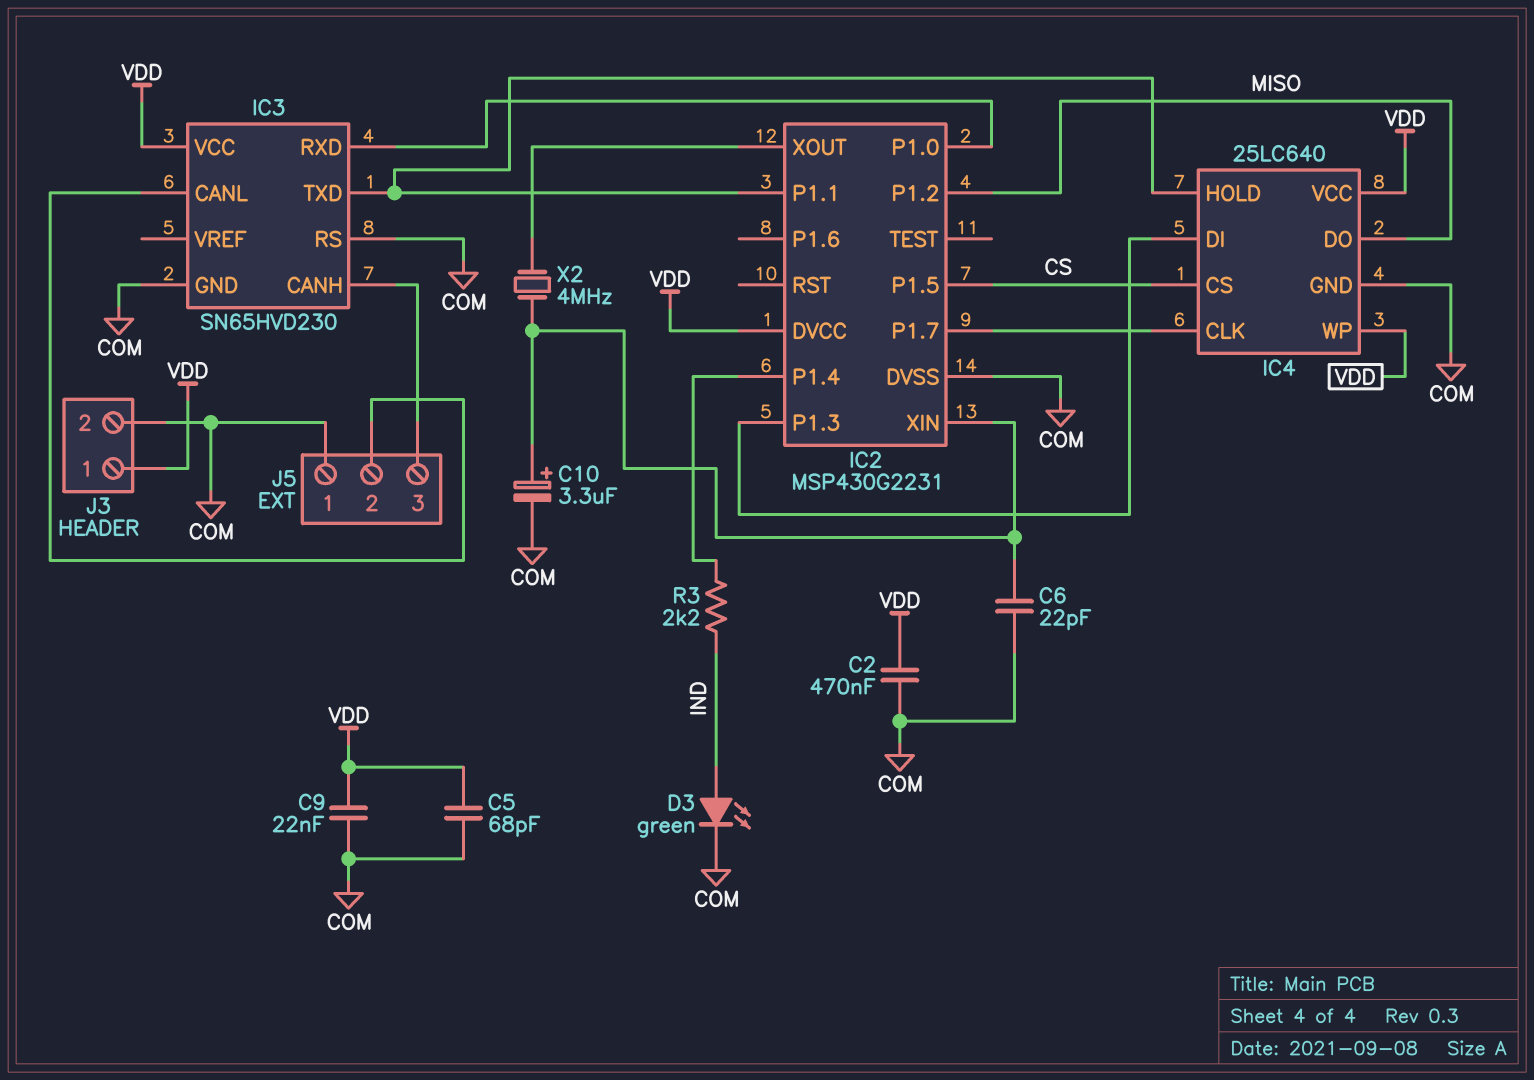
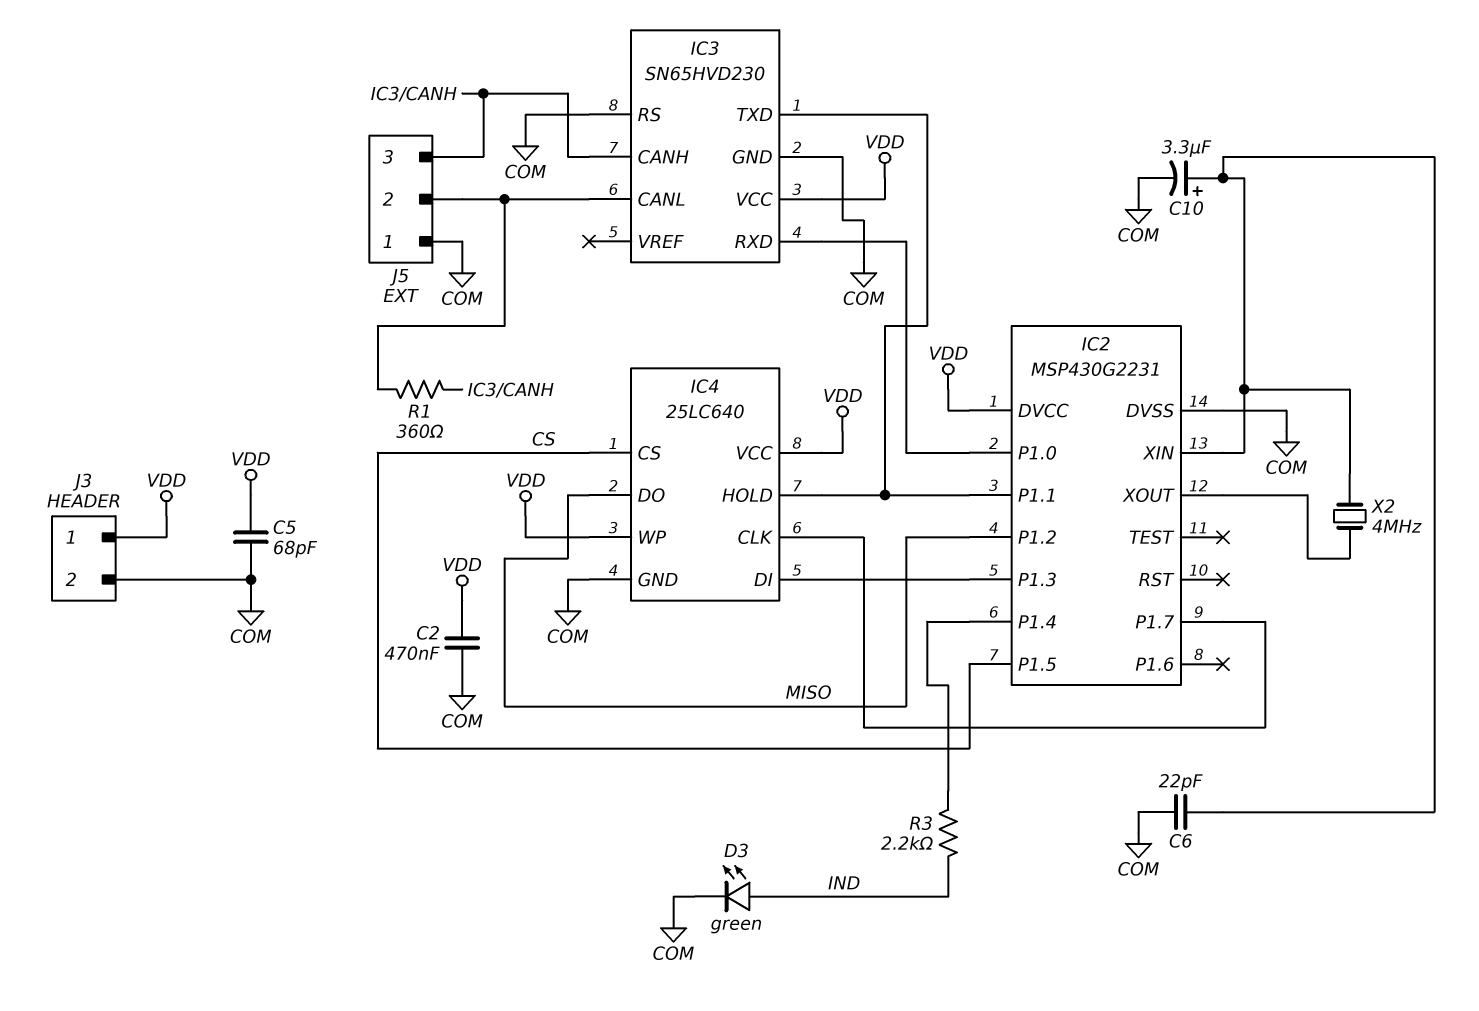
C9: 22nF (COM, VDD) -> none
R1: none -> 360 (IC3/CANH, IC3/CANL)

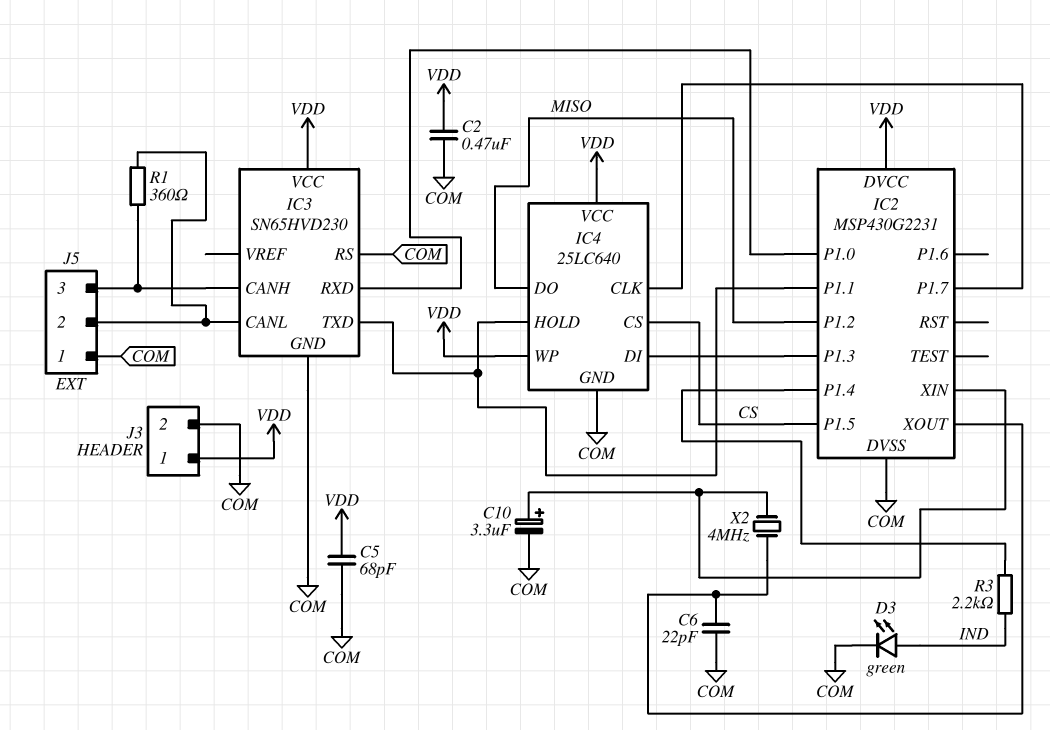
C6: 22pF (COM, IC2/XIN) -> 22pF (COM, IC2/XOUT)

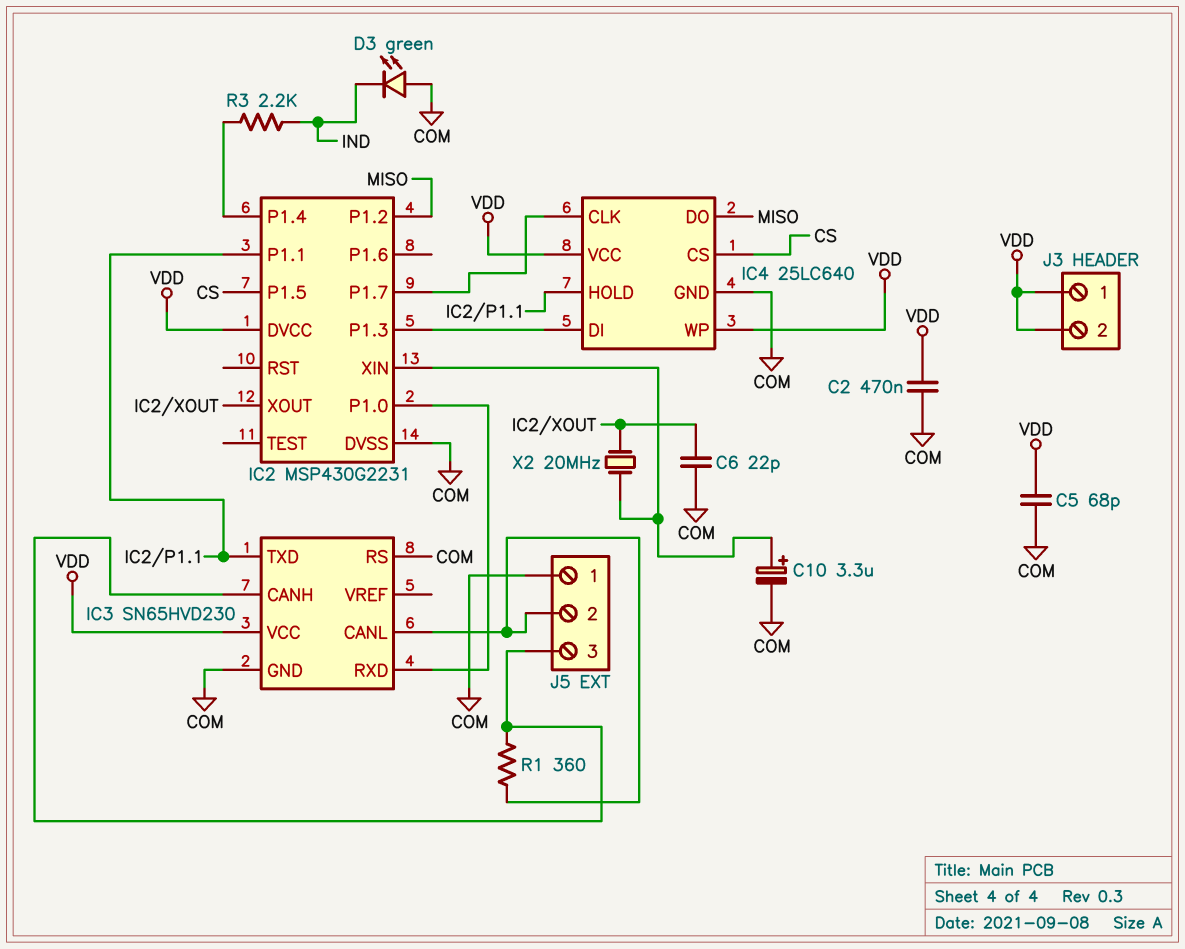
D3: LED green (A IND, K COM) -> LED green (A COM, K IND)
J3 pin 2: COM -> VDD
X2: 4MHz (IC2/XIN, IC2/XOUT) -> 20MHz (IC2/XIN, IC2/XOUT)

